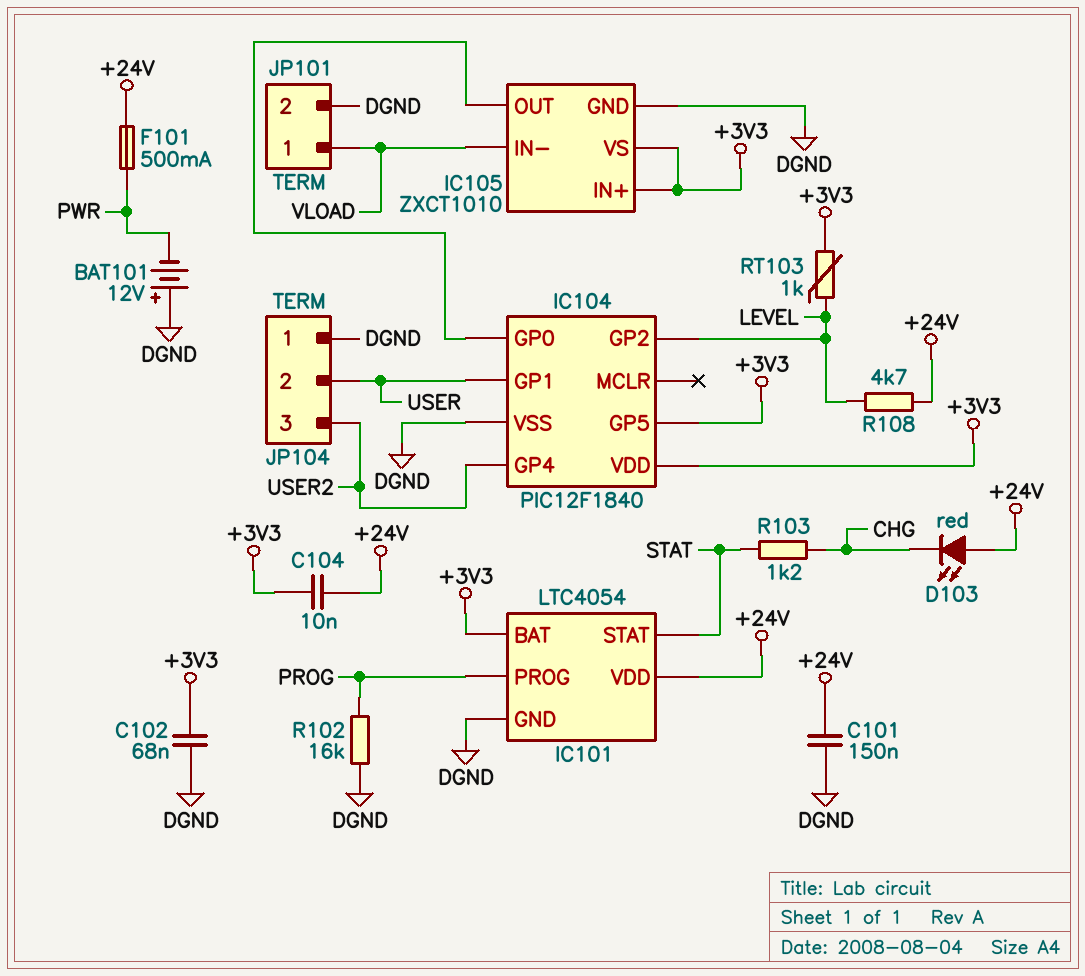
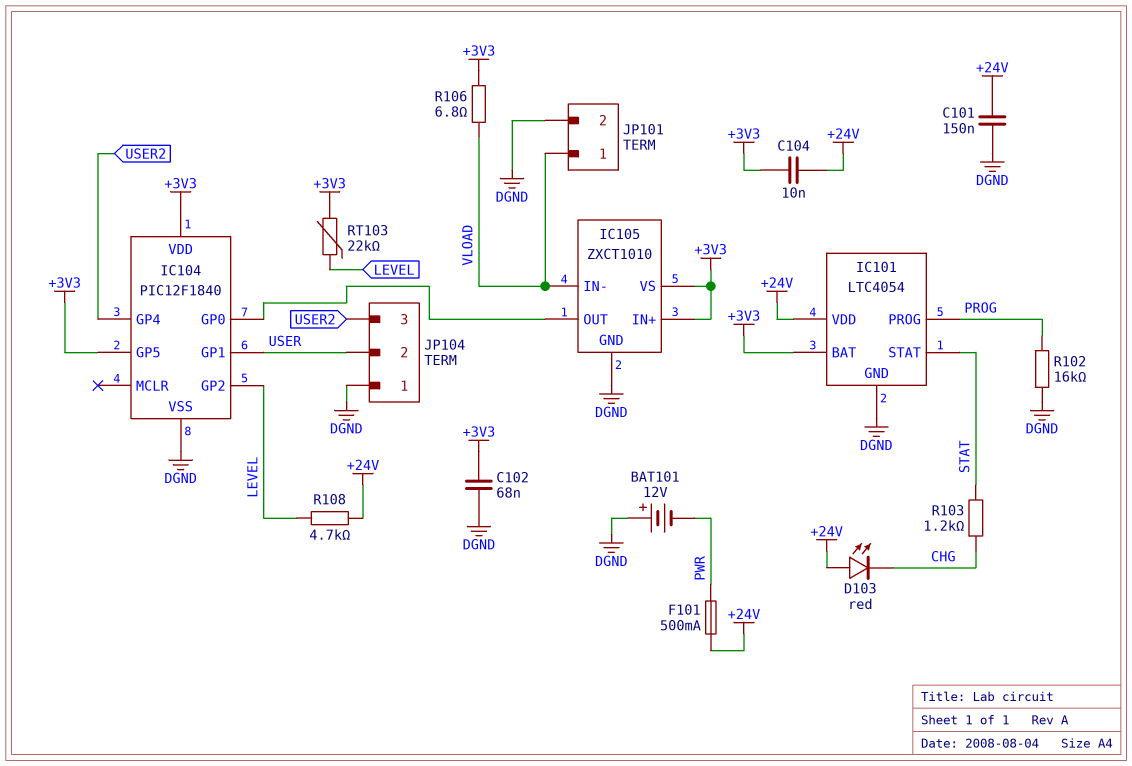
R106: none -> 6.8 (+3V3, VLOAD)
RT103: 1k (+3V3, LEVEL) -> 22k (+3V3, LEVEL)

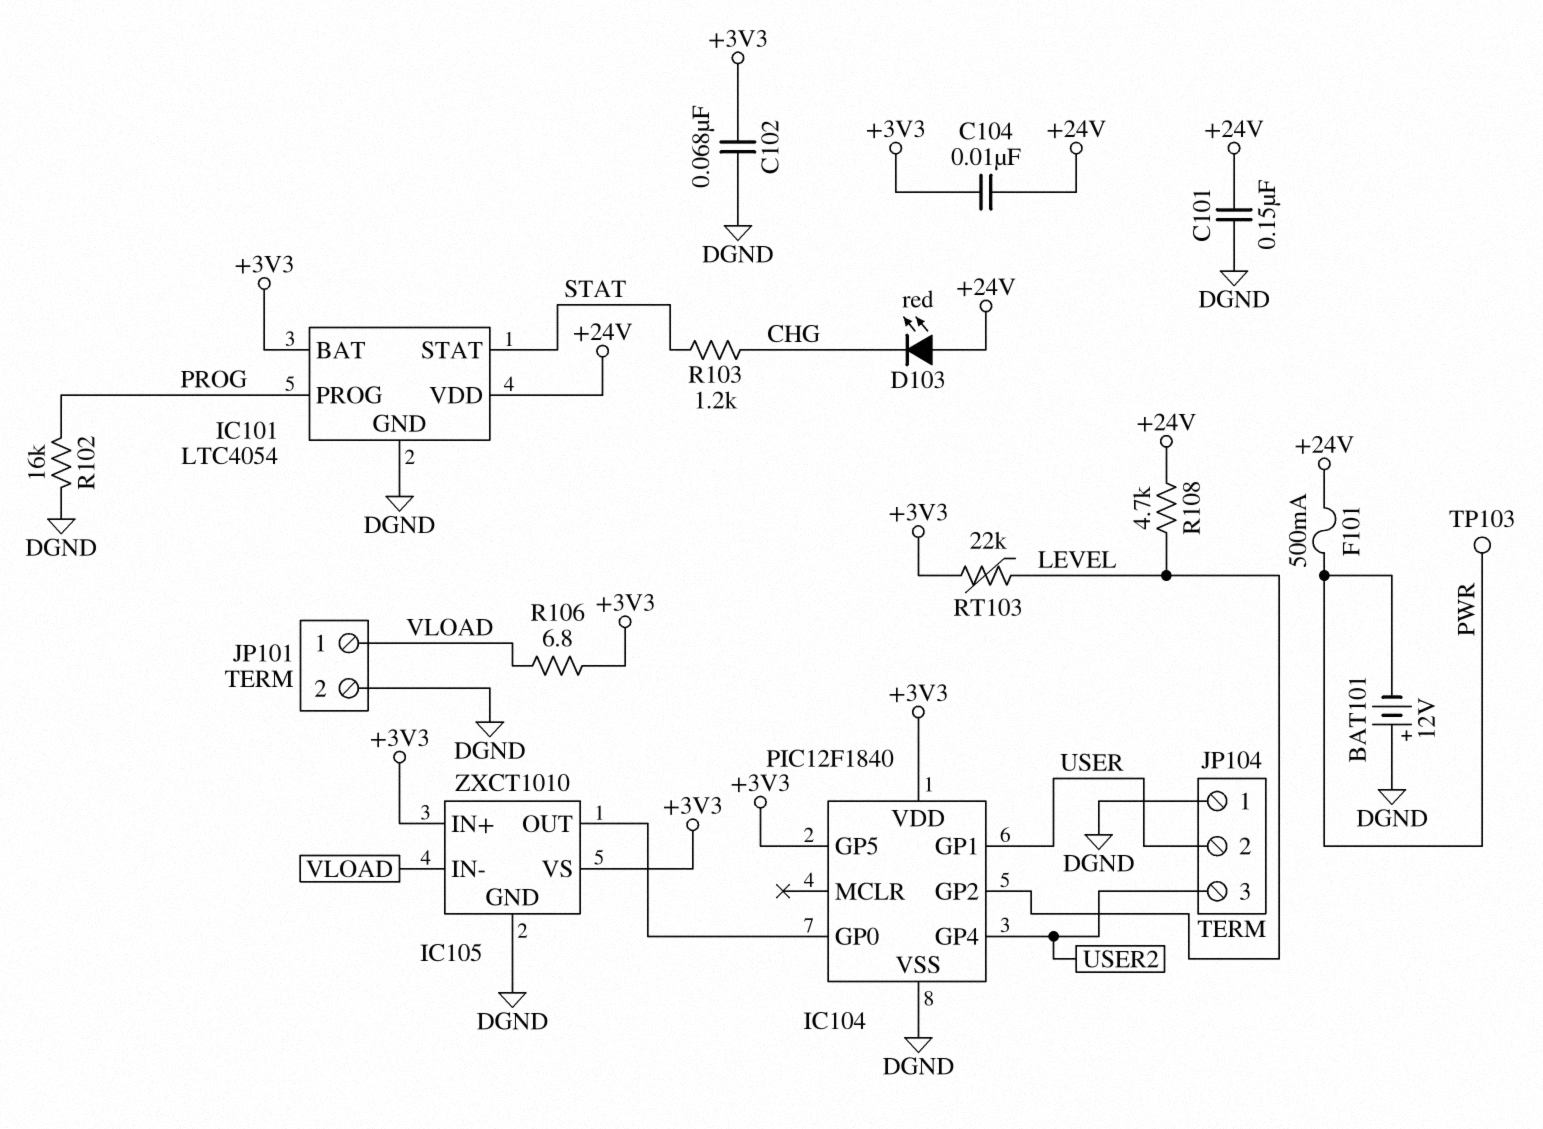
TP103: none -> test point (PWR)

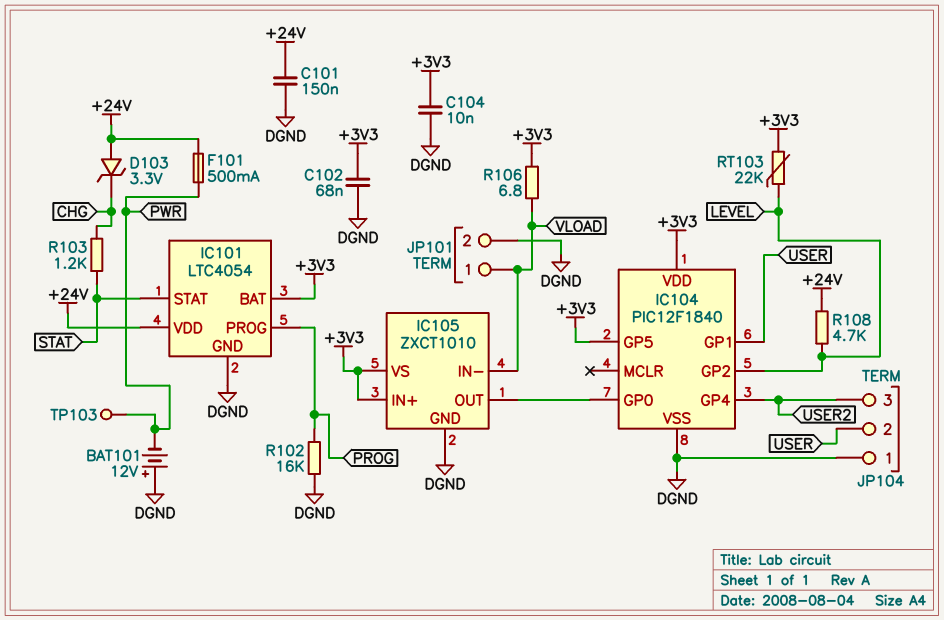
C104: 10nF (+3V3, +24V) -> 10nF (+3V3, DGND)
D103: LED red (A +24V, K CHG) -> zener 3.3V (A +24V, K CHG)

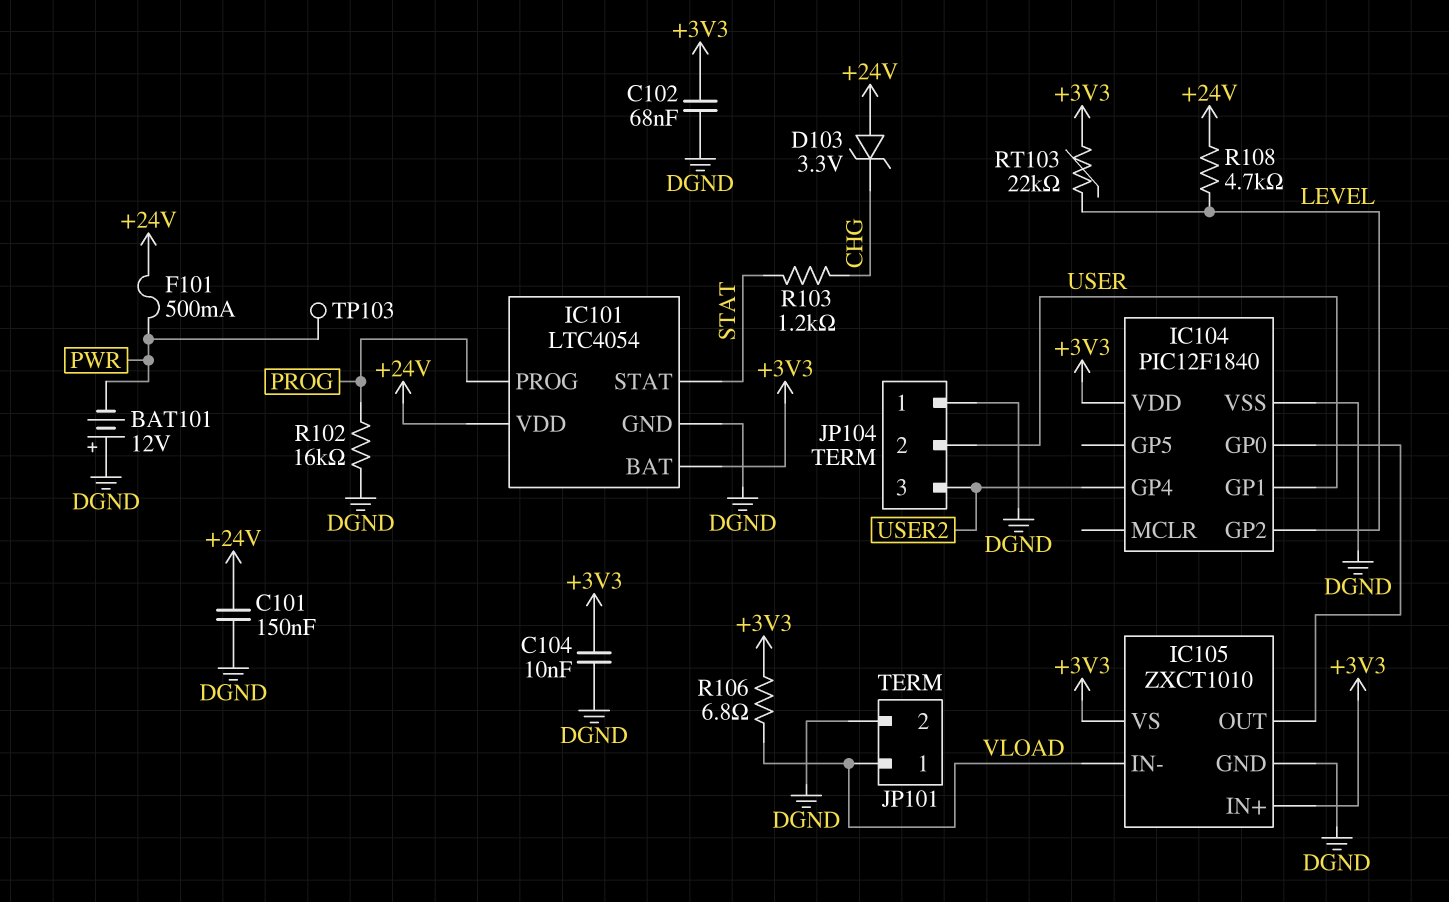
IC104 pin GP5: +3V3 -> none

